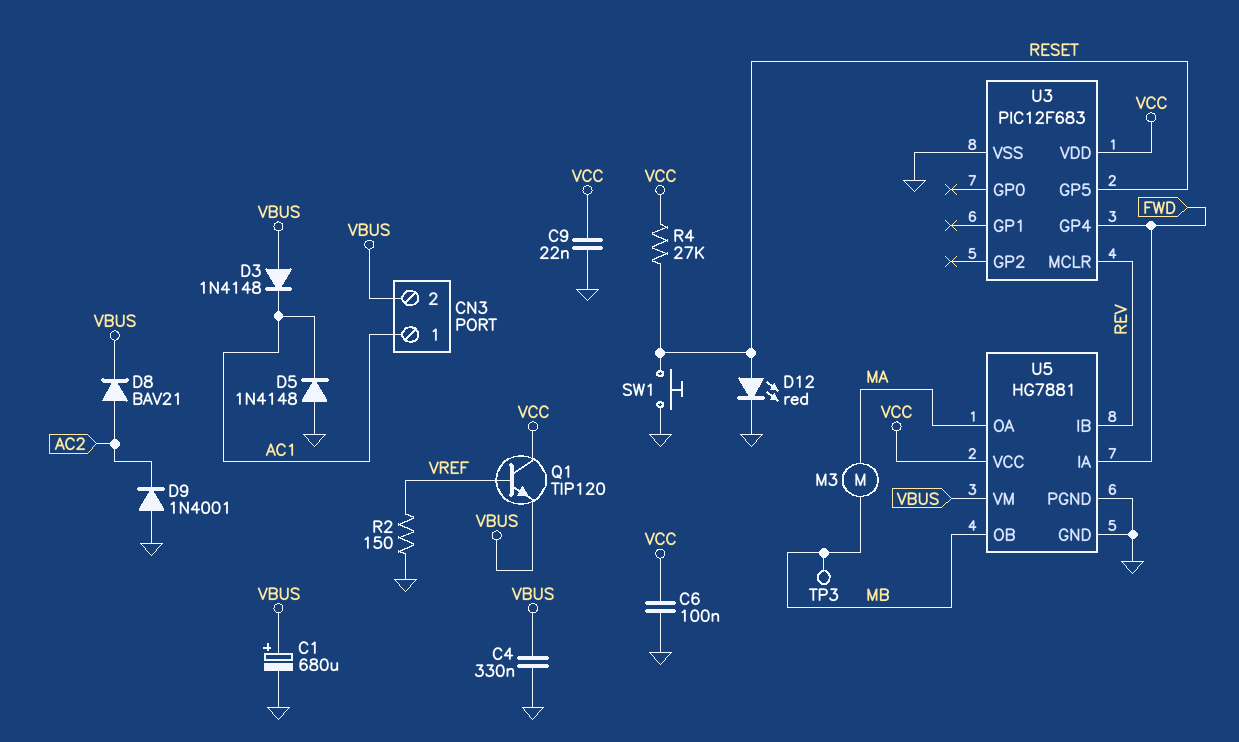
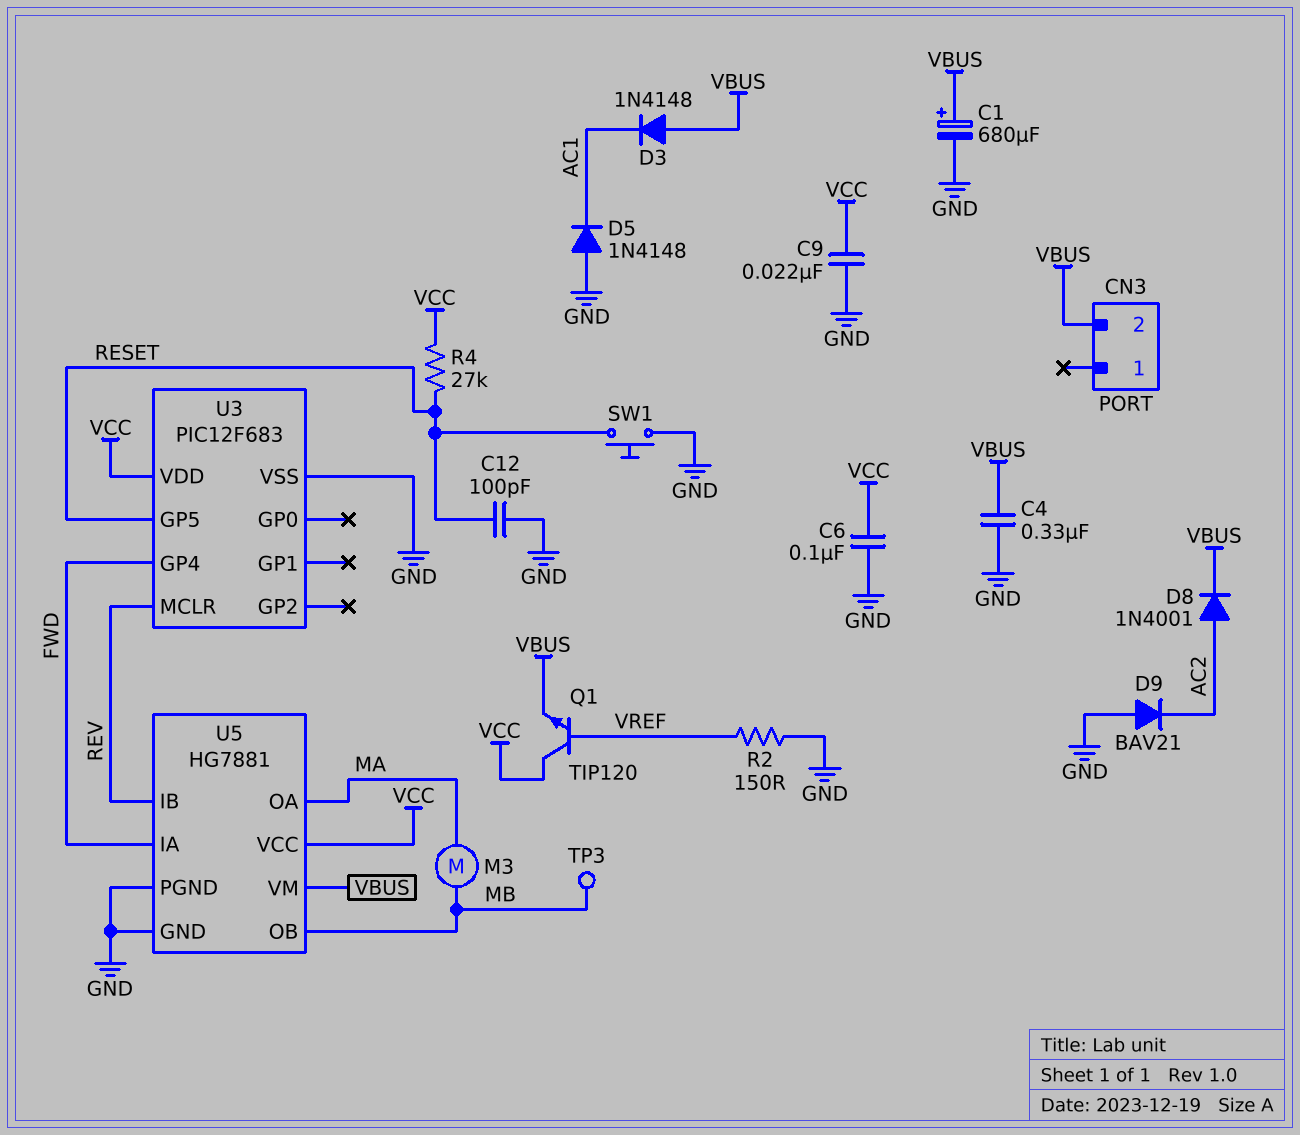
C12: none -> 100pF (GND, RESET)
CN3 pin 1: AC1 -> none
D8: diode BAV21 (A AC2, K VBUS) -> diode 1N4001 (A AC2, K VBUS)
D9: diode 1N4001 (A GND, K AC2) -> diode BAV21 (A GND, K AC2)
D12: LED red (A RESET, K GND) -> none

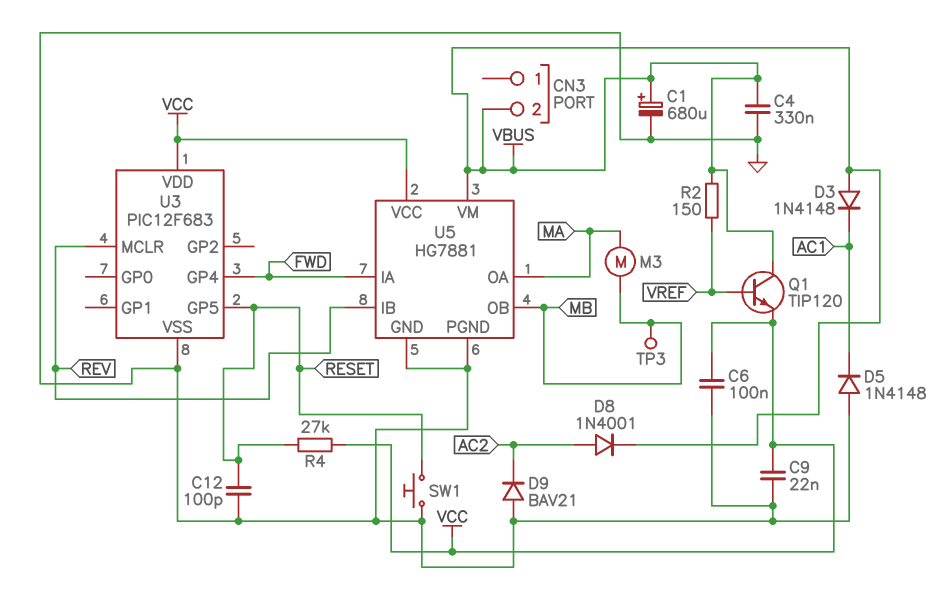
Q1: NPN TIP120 (B VREF, C VCC, E VBUS) -> NPN TIP120 (B VREF, C VBUS, E VCC)
R2: 150 (GND, VREF) -> 150 (VBUS, VREF)

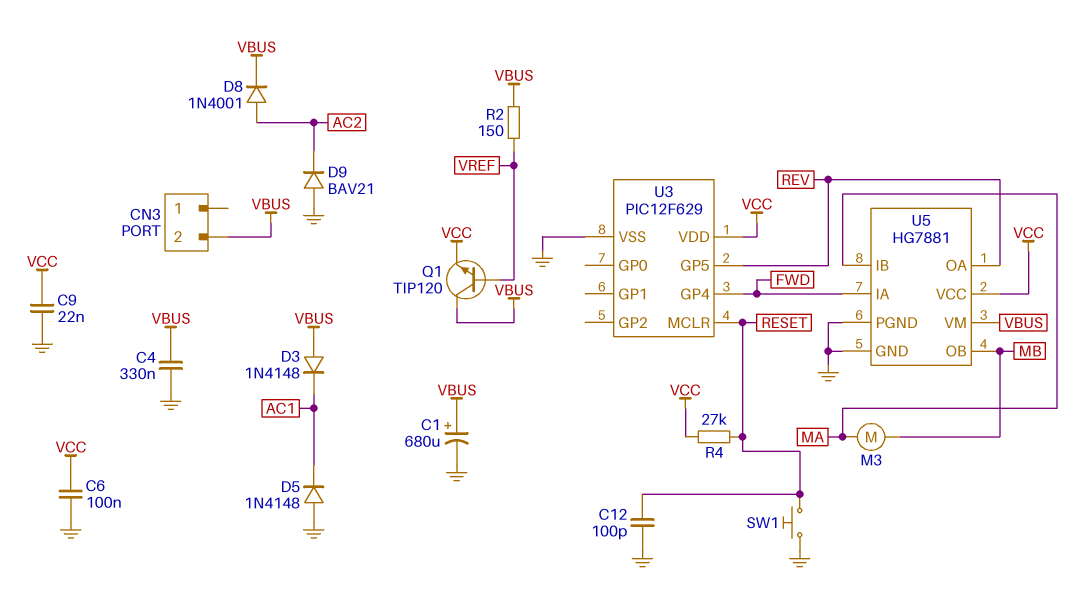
TP3: test point (MB) -> none
U3: PIC12F683 -> PIC12F629
U3 pin GP5: RESET -> REV
U3 pin MCLR: REV -> RESET
U5 pin IB: REV -> MA
U5 pin OA: MA -> REV

